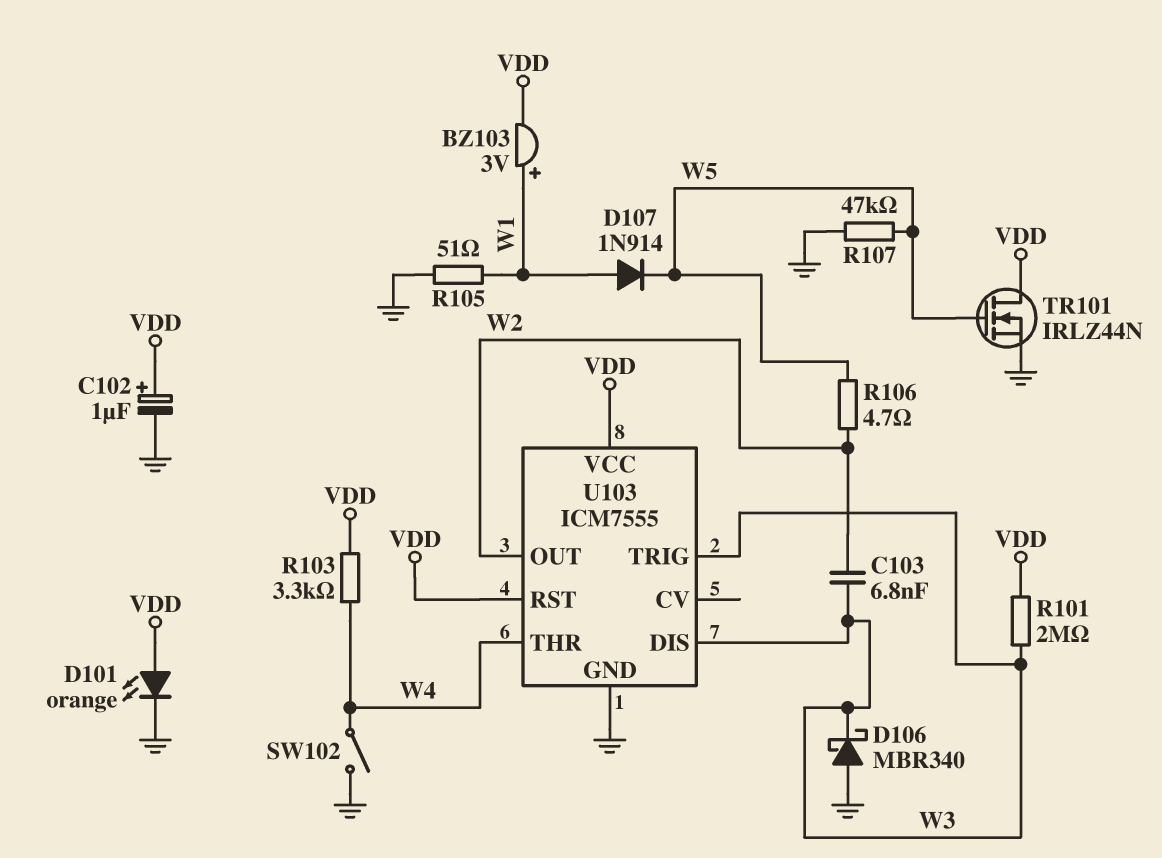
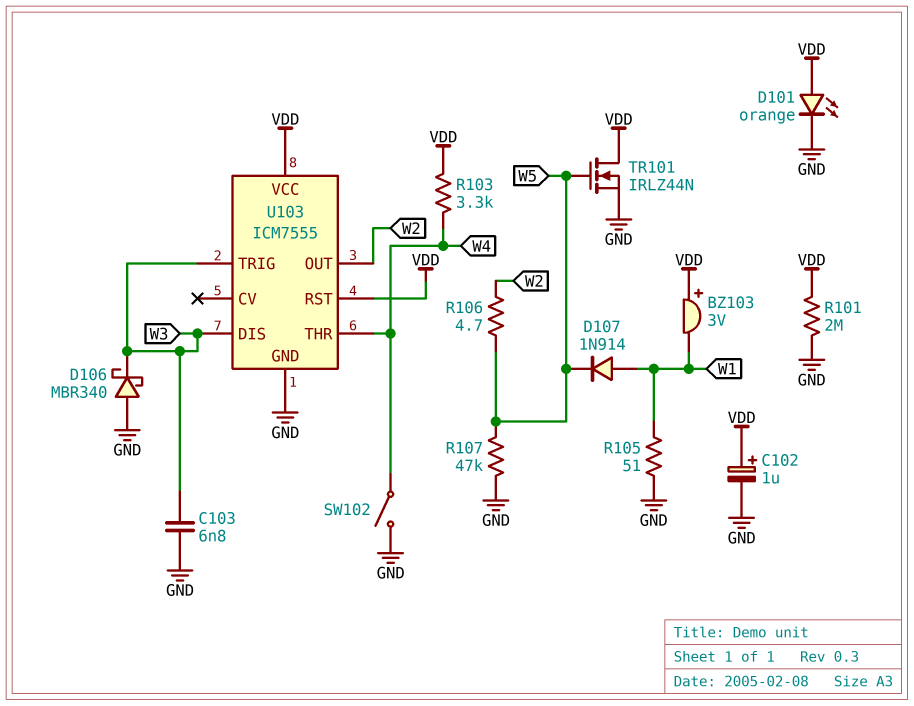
BZ103: buzzer 3V (plus W1, minus VDD) -> buzzer 3V (plus VDD, minus W1)
C103: 6.8nF (W2, W3) -> 6.8nF (GND, W3)
R101: 2M (VDD, W3) -> 2M (GND, VDD)

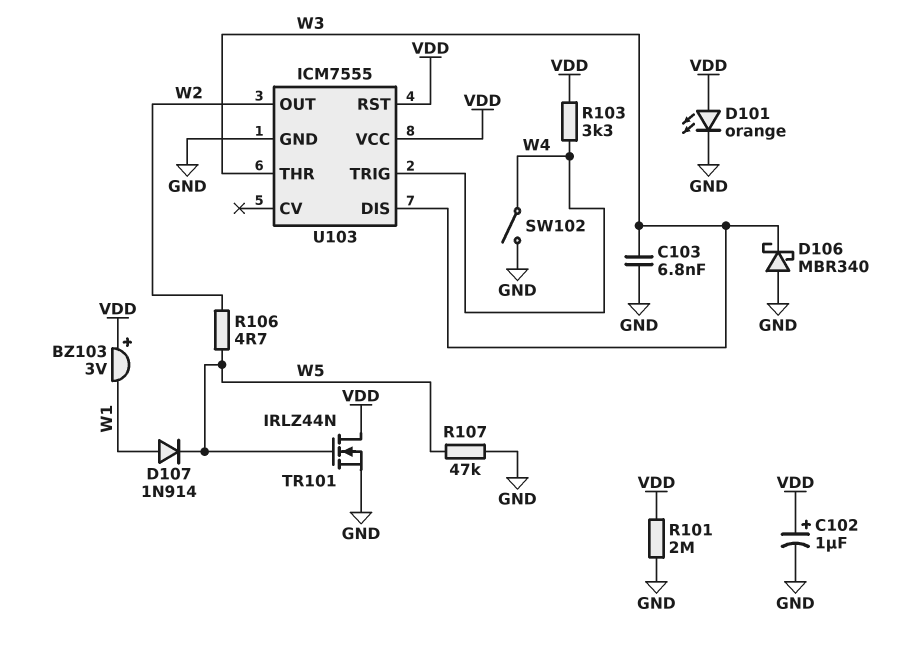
R105: 51 (GND, W1) -> none
U103 pin THR: W4 -> W3
U103 pin TRIG: W3 -> W4

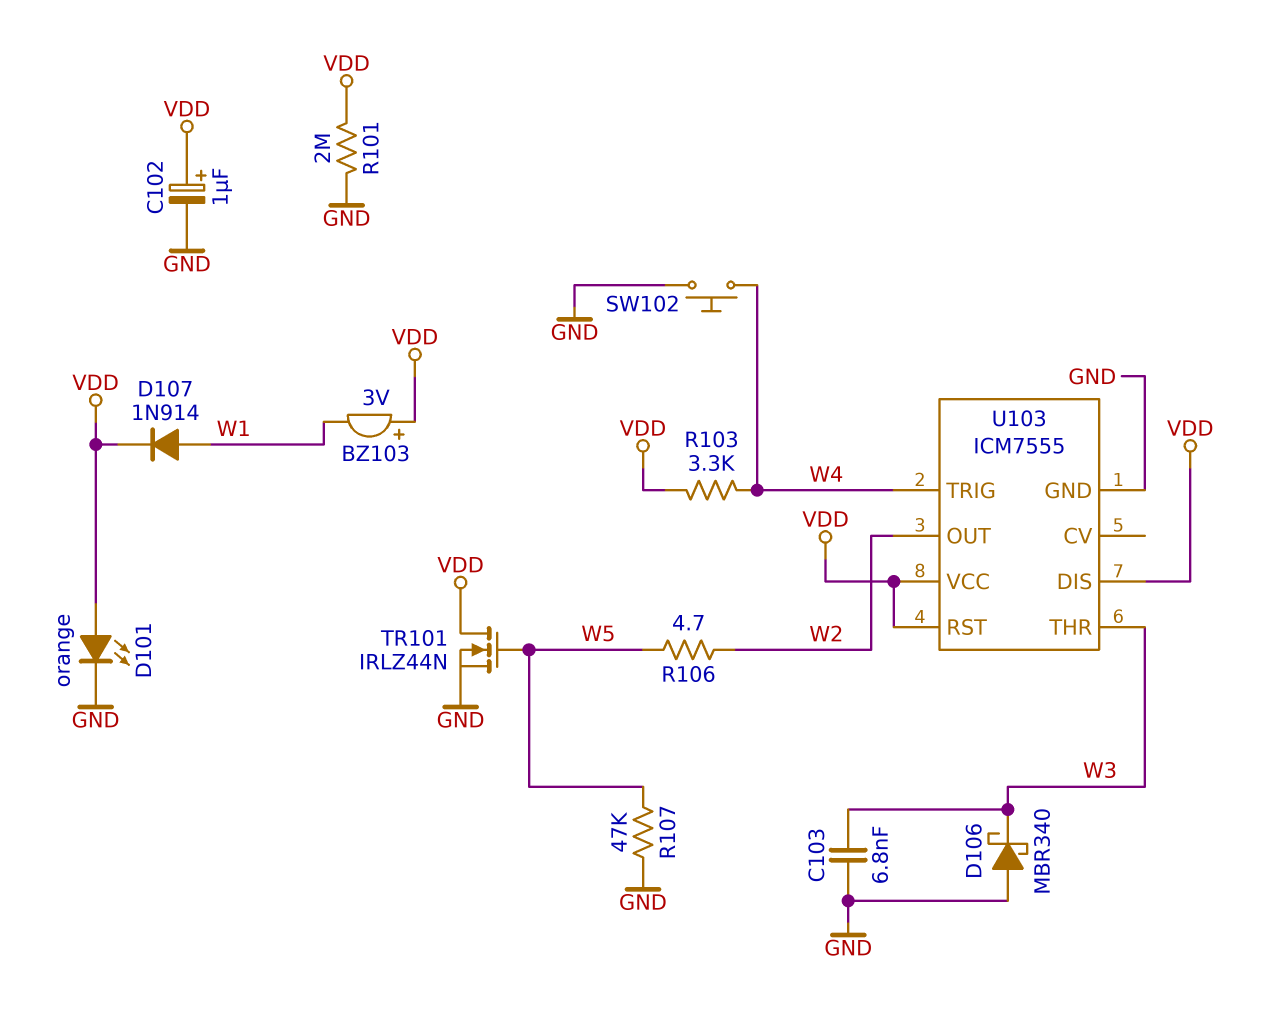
D107: diode 1N914 (A W1, K W5) -> diode 1N914 (A W1, K VDD)
SW102: switch (GND, W4) -> button (GND, W4)
U103 pin DIS: W3 -> VDD

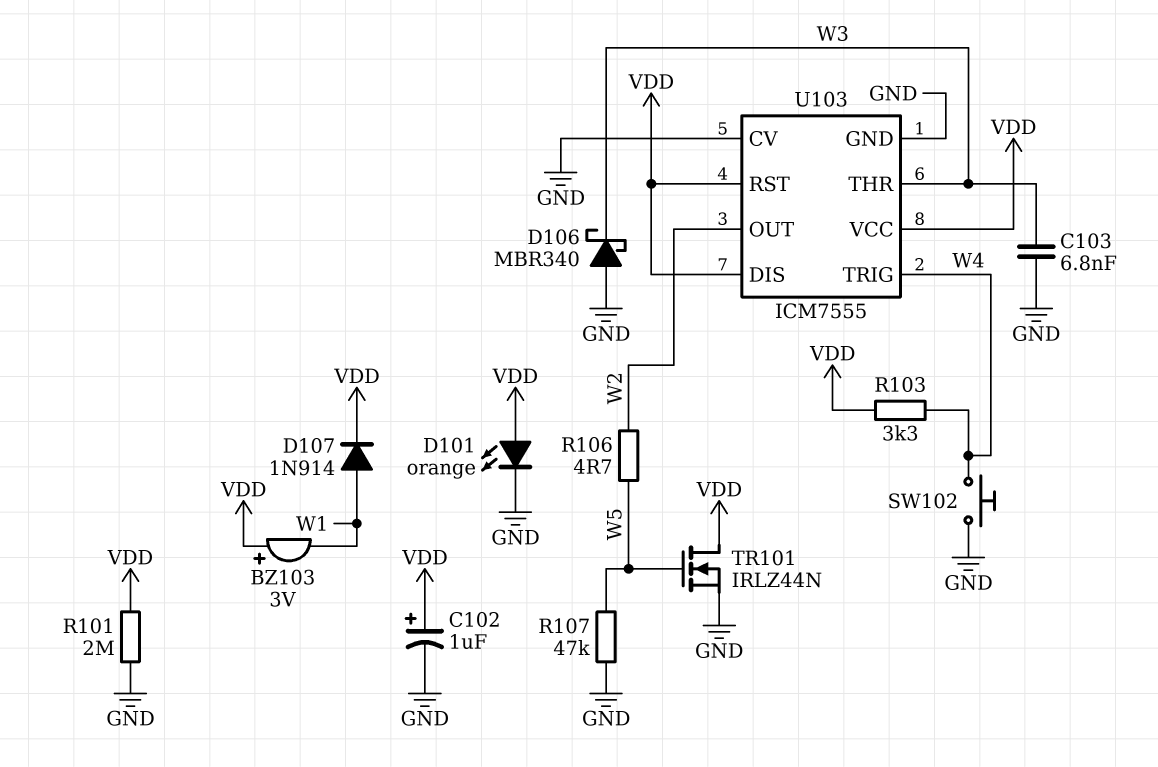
U103 pin CV: none -> GND

